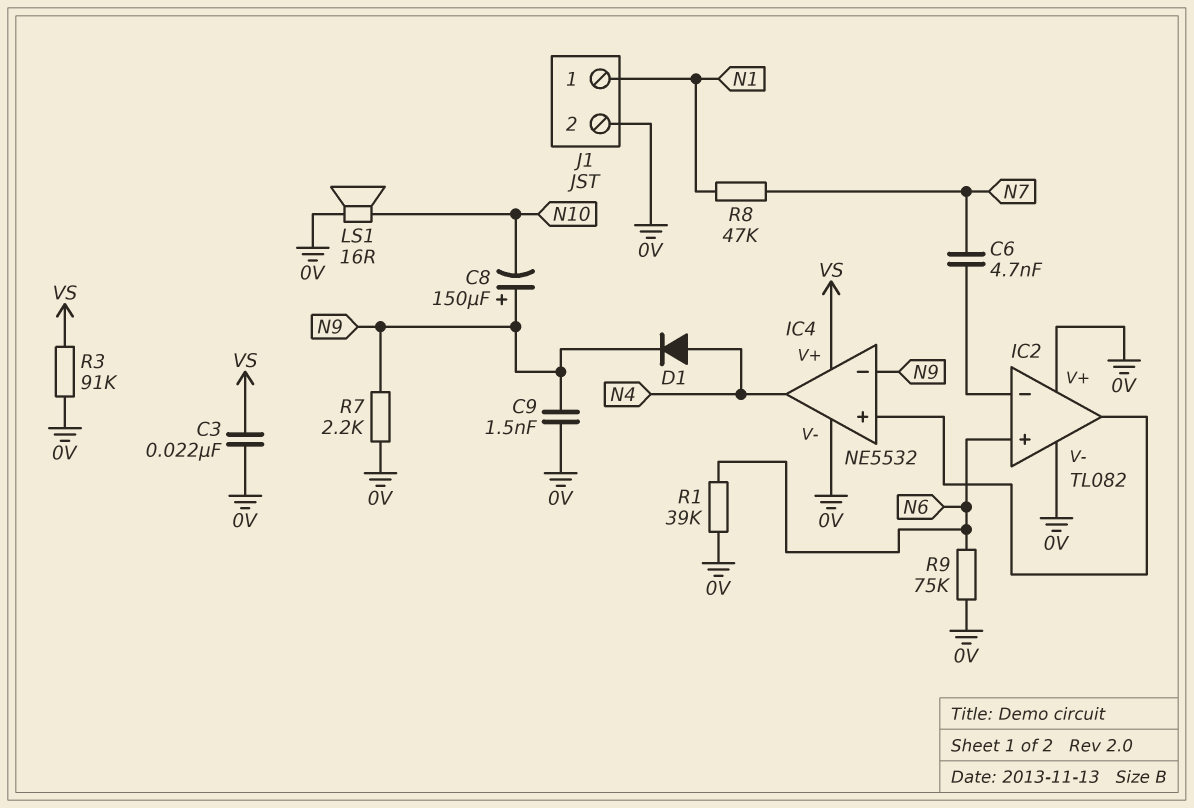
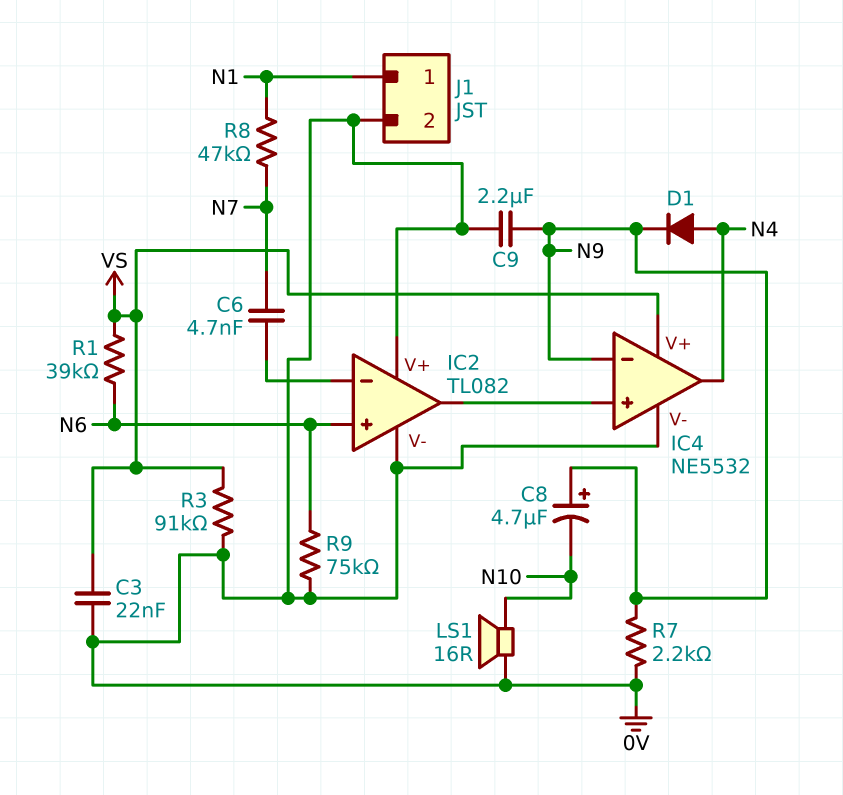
C8: 150uF (plus N9, minus N10) -> 4.7uF (plus N9, minus N10)
C9: 1.5nF (0V, N9) -> 2.2uF (0V, N9)
R1: 39k (0V, N6) -> 39k (N6, VS)

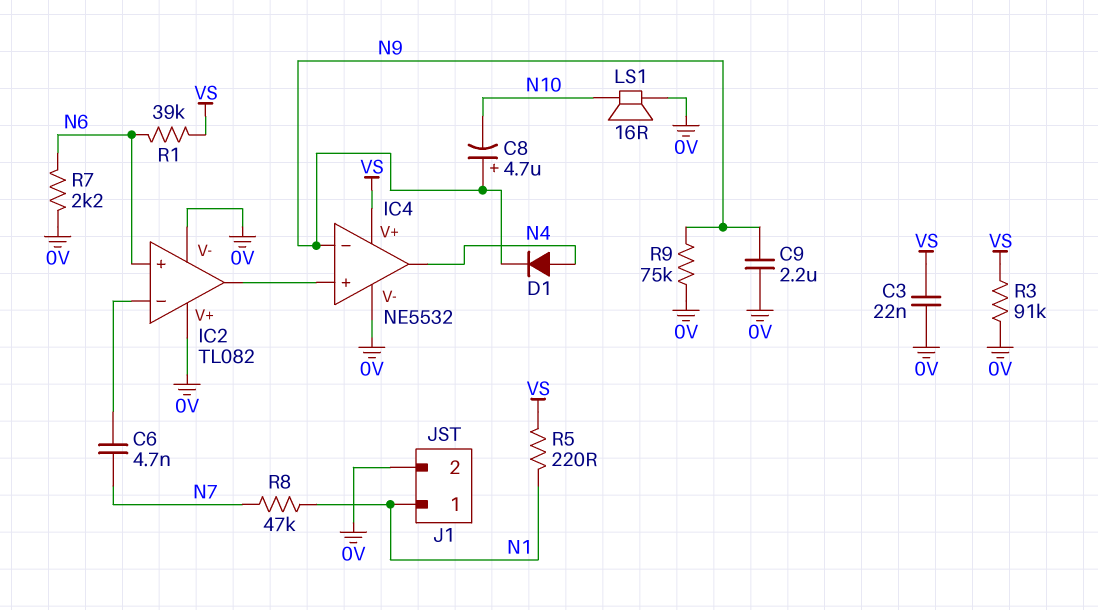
R5: none -> 220 (N1, VS)
R7: 2.2k (0V, N9) -> 2.2k (0V, N6)
R9: 75k (0V, N6) -> 75k (0V, N9)

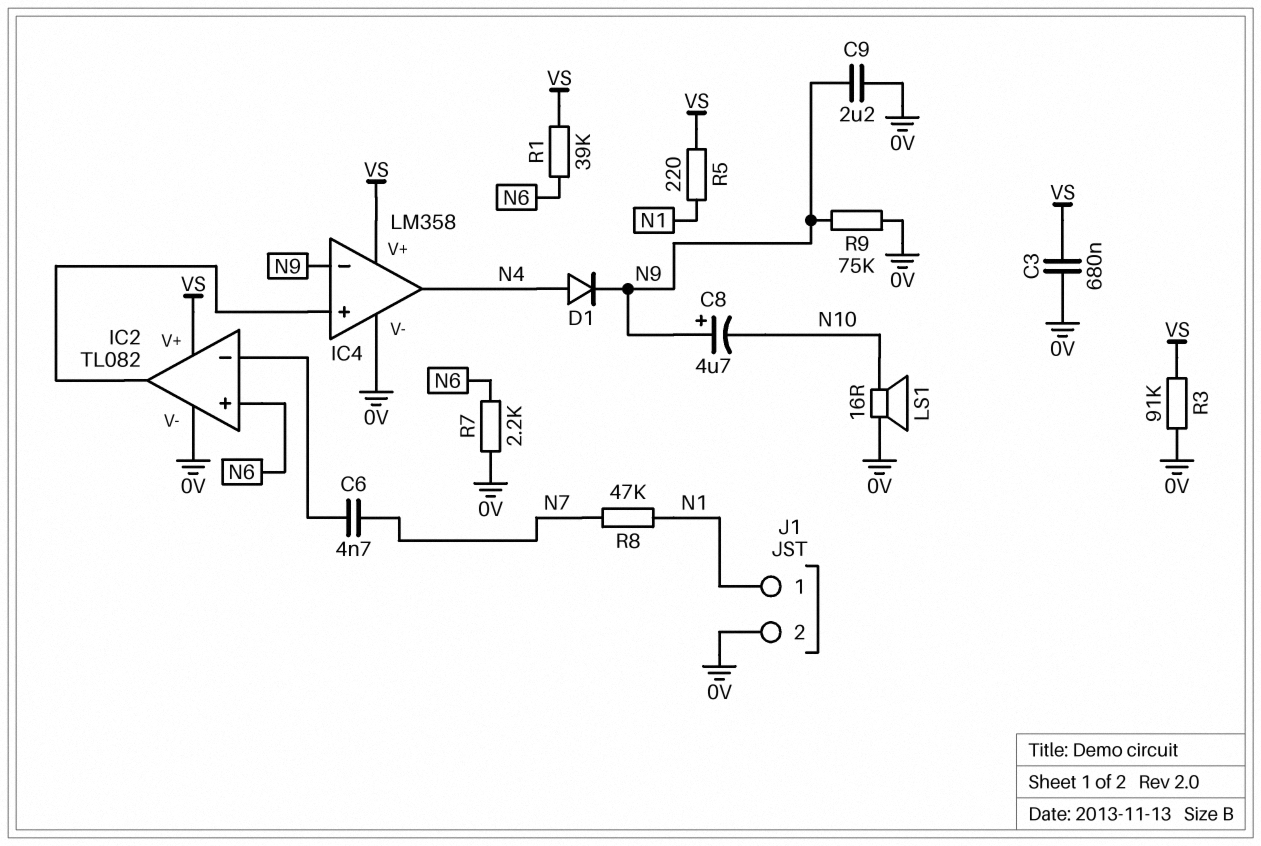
C3: 22nF (0V, VS) -> 680nF (0V, VS)
IC2 pin V+: 0V -> VS
IC4: NE5532 -> LM358

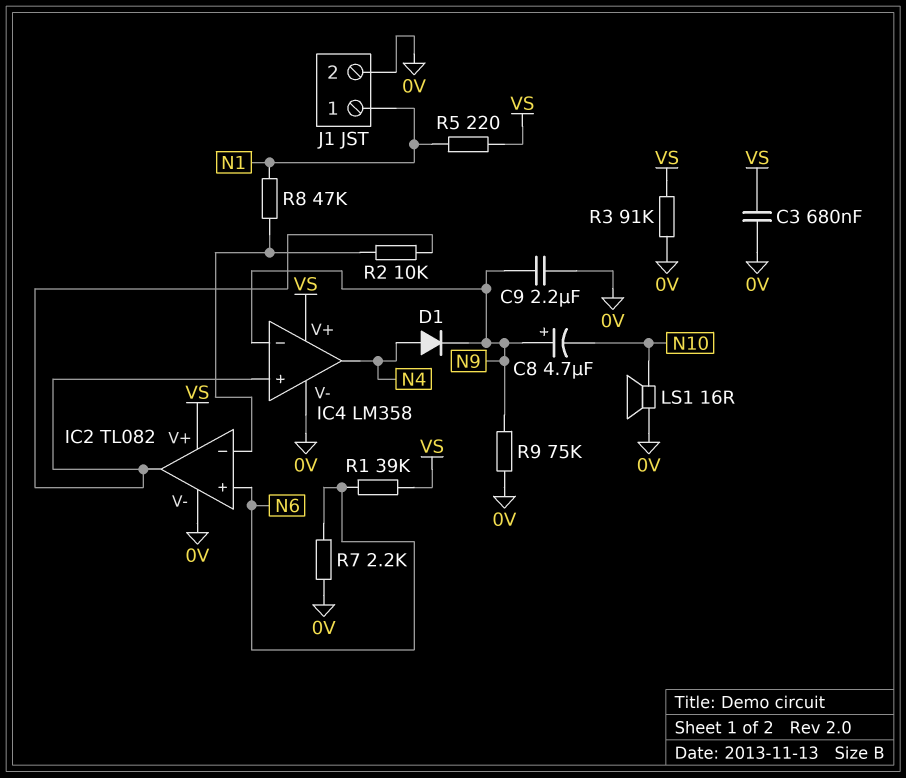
C6: 4.7nF (IC2/in-, N7) -> none
R2: none -> 10k (IC2/in-, IC2/out)
R8: 47k (N1, N7) -> 47k (IC2/in-, N1)

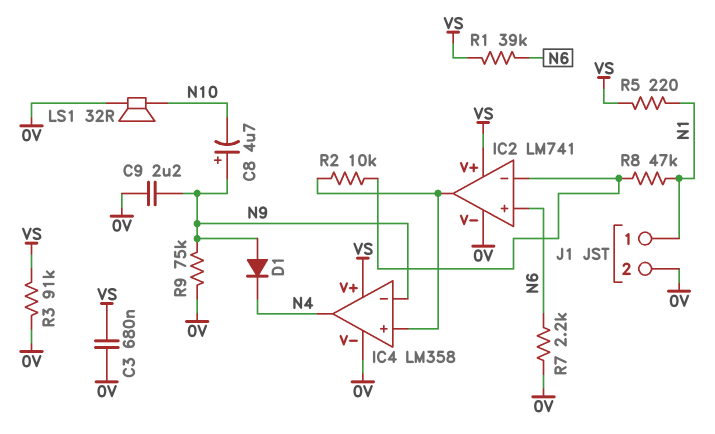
D1: diode (A N4, K N9) -> diode (A N9, K N4)
IC2: TL082 -> LM741
LS1: speaker 16R (0V, N10) -> speaker 32R (0V, N10)

